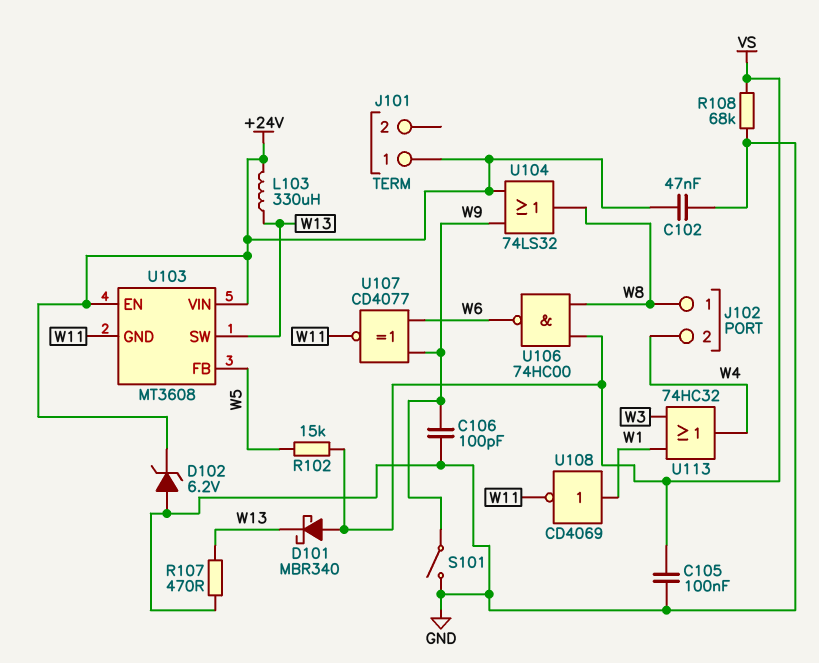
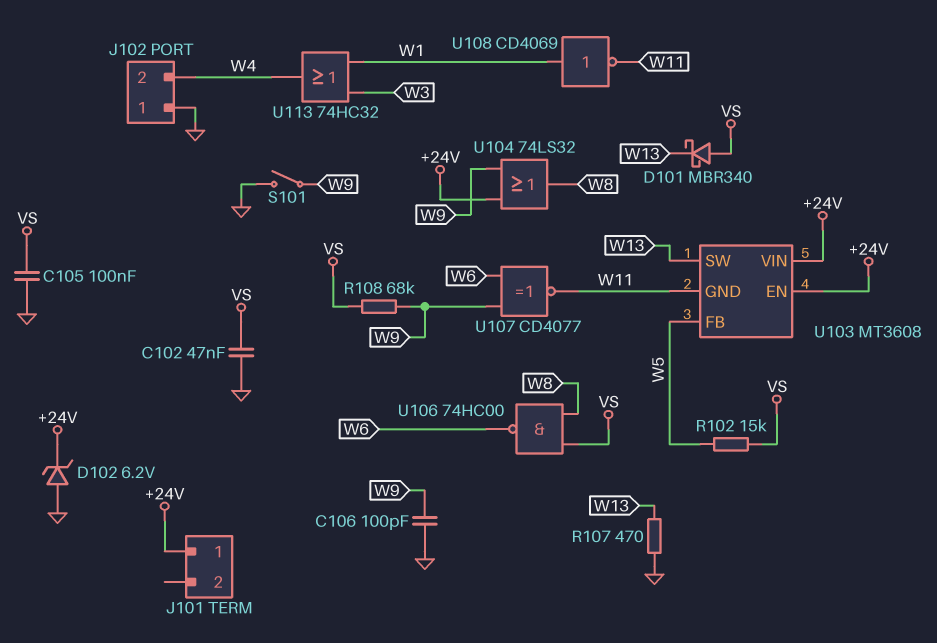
C102: 47nF (+24V, GND) -> 47nF (GND, VS)
J102 pin 1: W8 -> GND
L103: 330uH (+24V, W13) -> none
R108: 68k (GND, VS) -> 68k (VS, W9)

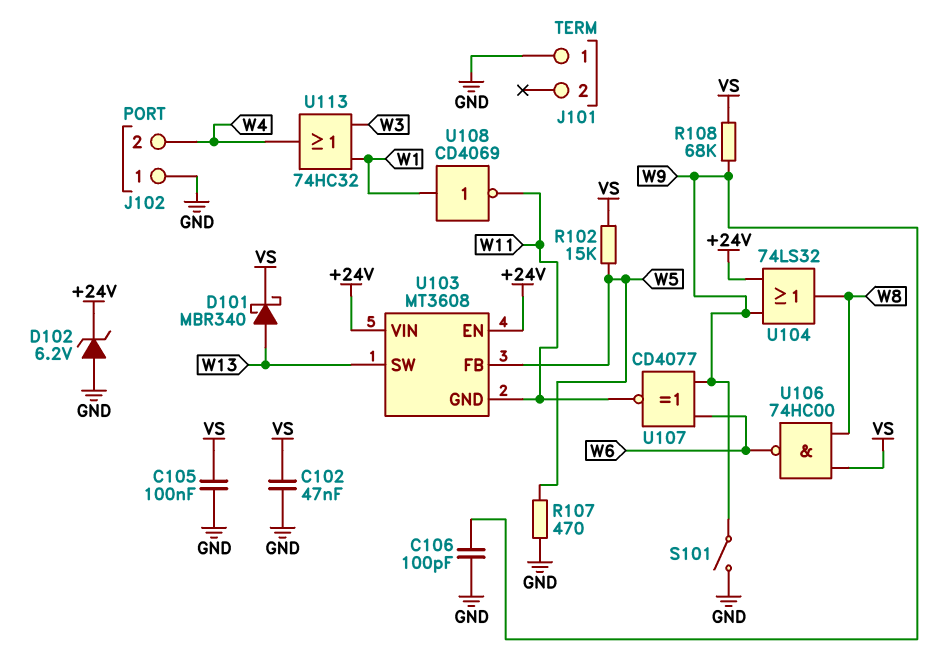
D101: schottky MBR340 (A VS, K W13) -> schottky MBR340 (A W13, K VS)
J101 pin 1: +24V -> GND
R107: 470 (GND, W13) -> 470 (GND, W5)

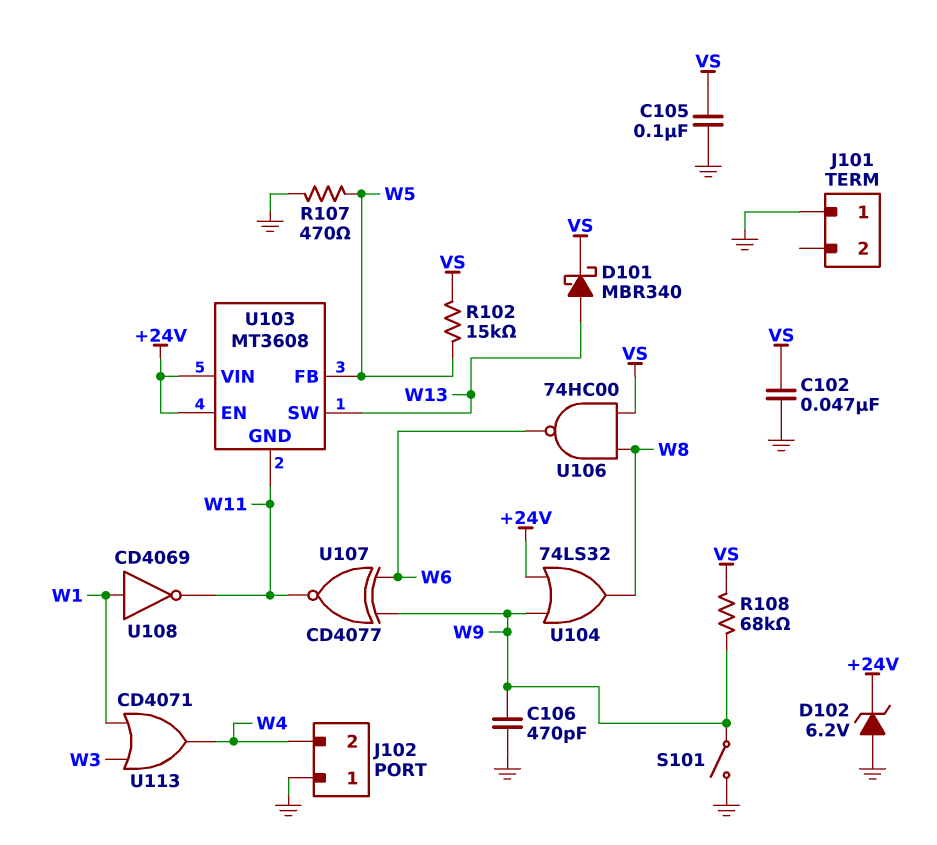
C106: 100pF (GND, W9) -> 470pF (GND, W9)
U113: OR 74HC32 (in W1, in W3, out W4) -> OR CD4071 (in W1, in W3, out W4)

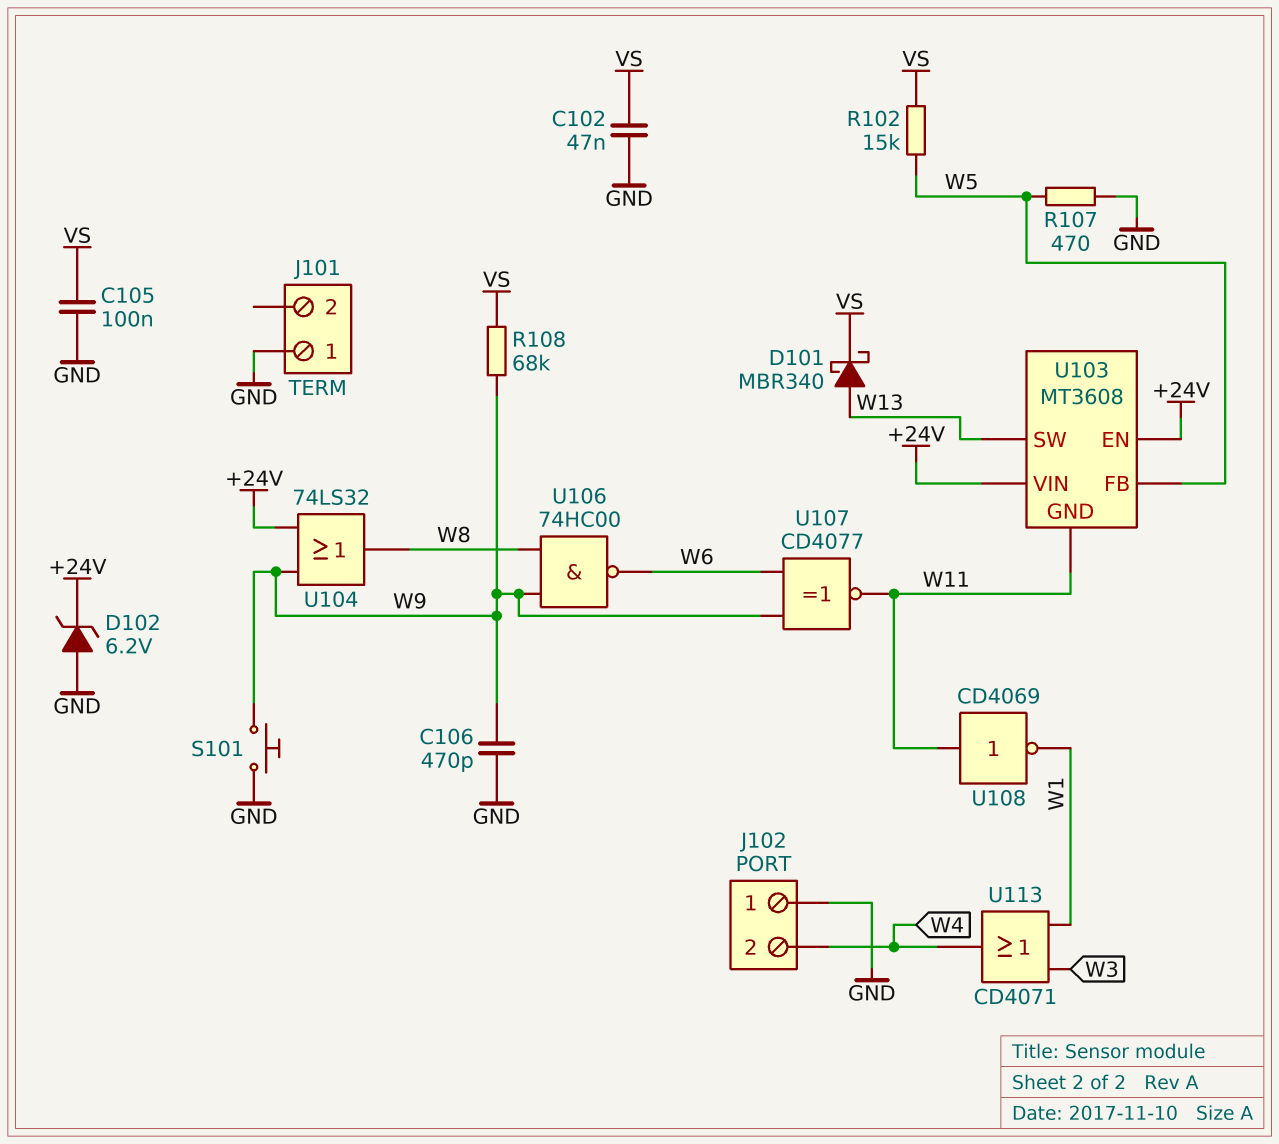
S101: switch (GND, W9) -> button (GND, W9)
U106: NAND 74HC00 (in VS, in W8, out W6) -> NAND 74HC00 (in W8, in W9, out W6)
U108: NOT CD4069 (in W1, out W11) -> NOT CD4069 (in W11, out W1)

